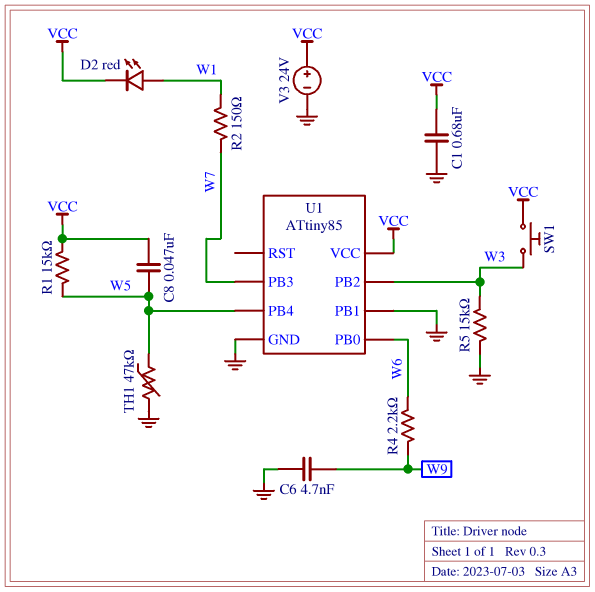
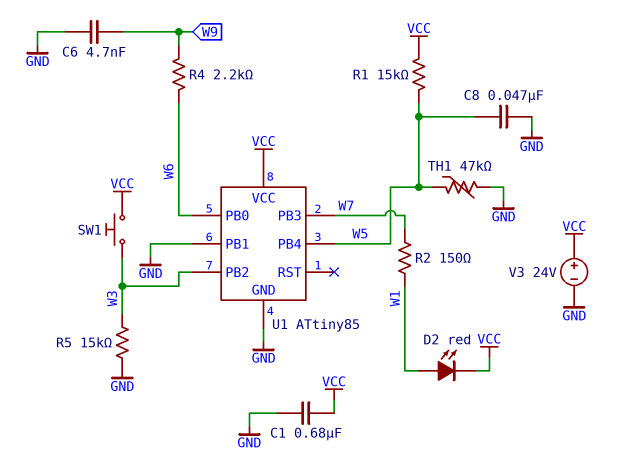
C8: 47nF (VCC, W5) -> 47nF (GND, W5)

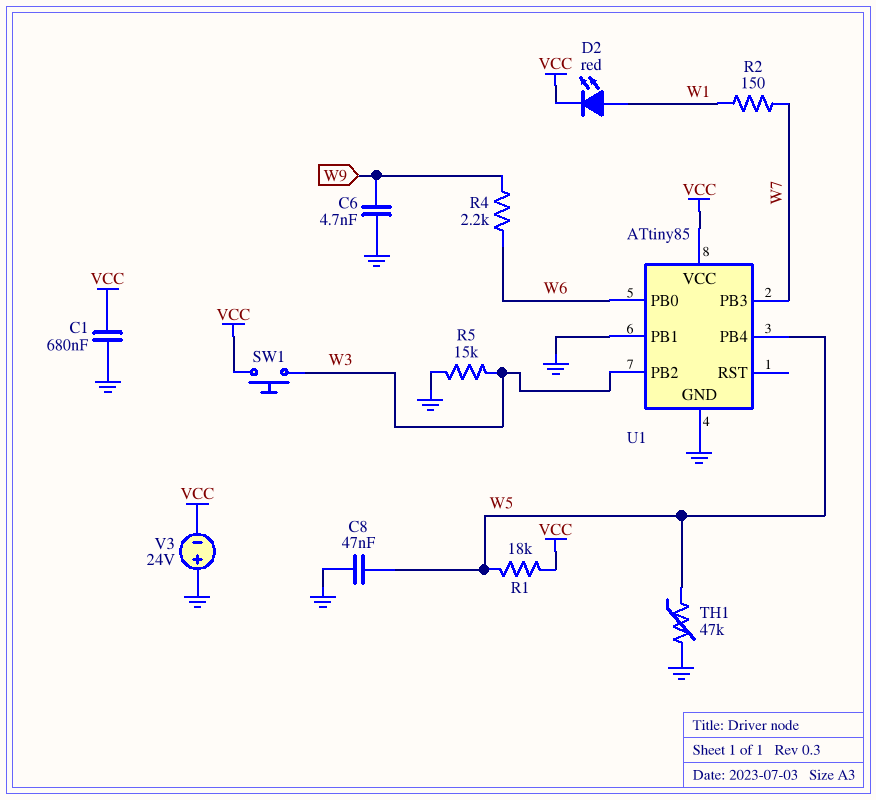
R1: 15k (VCC, W5) -> 18k (VCC, W5)
V3: 24V (plus VCC, minus GND) -> 24V (plus GND, minus VCC)

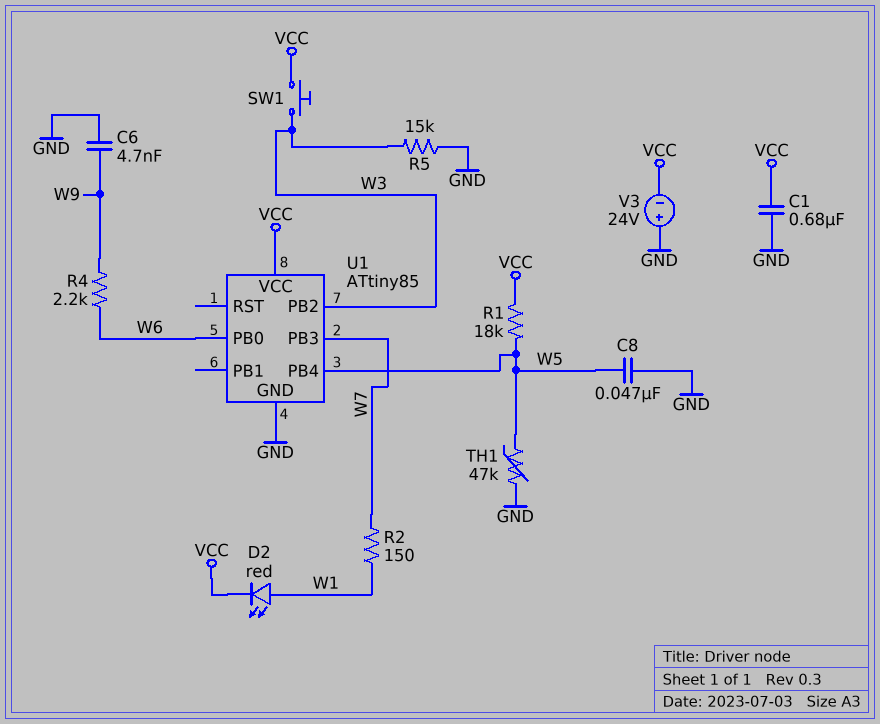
U1 pin PB1: GND -> none

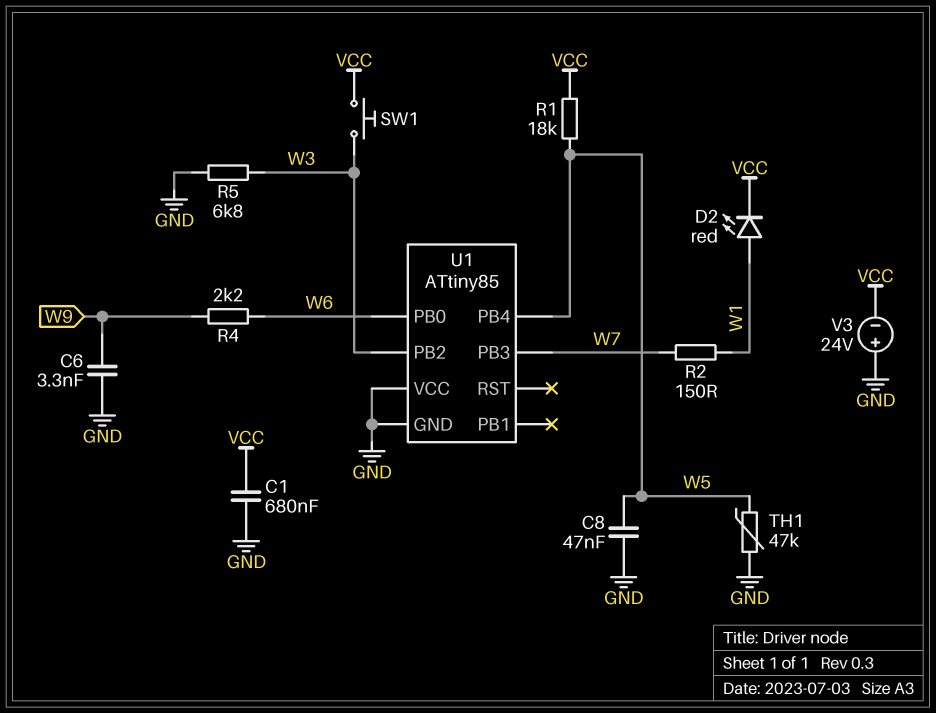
C6: 4.7nF (GND, W9) -> 3.3nF (GND, W9)
R5: 15k (GND, W3) -> 6.8k (GND, W3)
U1 pin VCC: VCC -> GND

